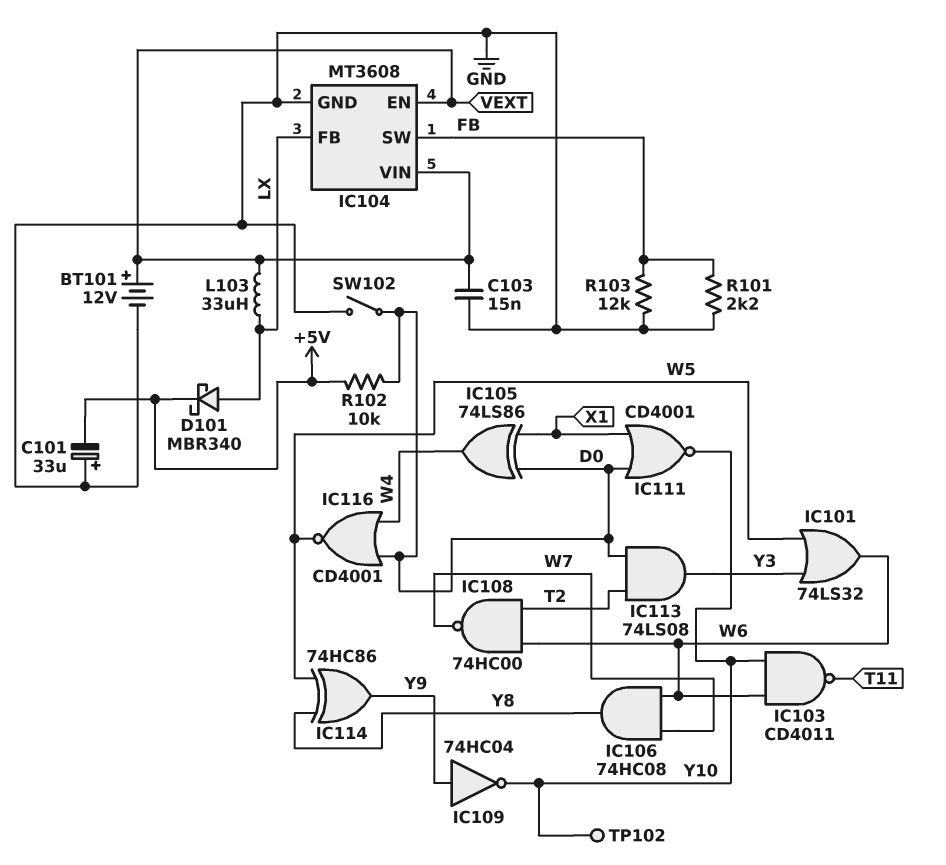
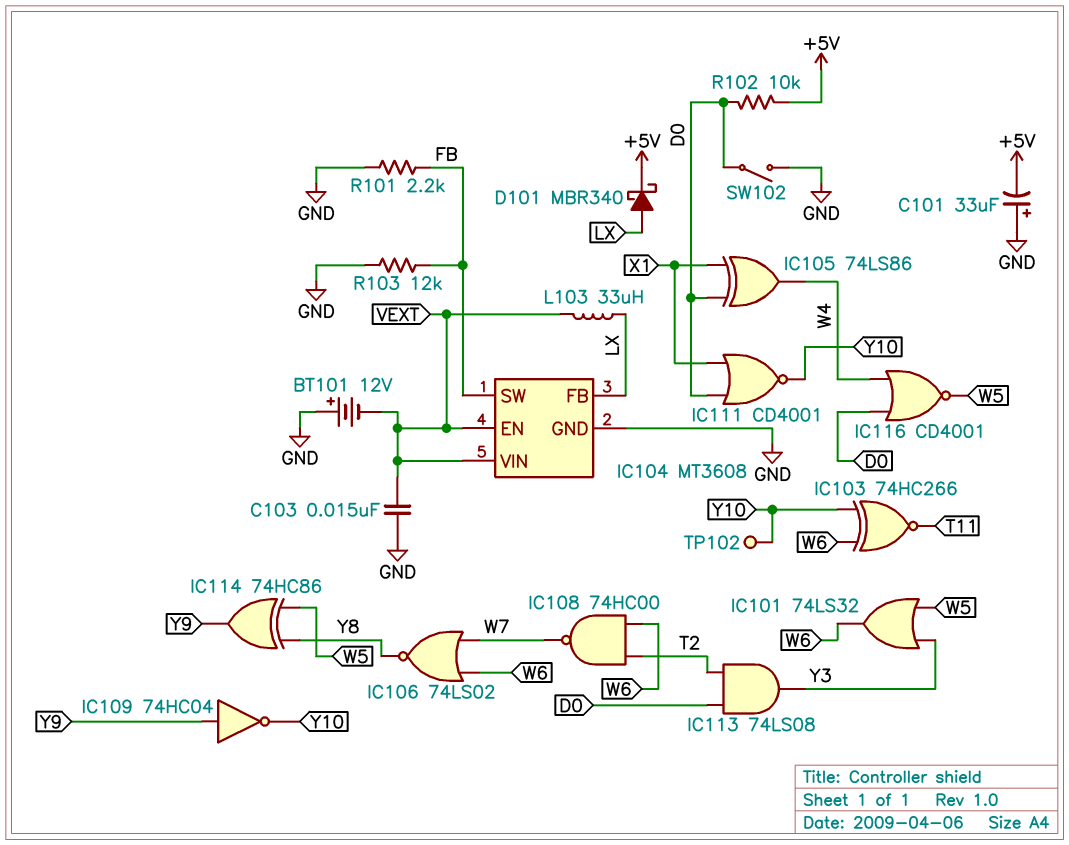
BT101: 12V (plus VEXT, minus GND) -> 12V (plus GND, minus VEXT)
IC103: NAND CD4011 (in W6, in Y10, out T11) -> XNOR 74HC266 (in W6, in Y10, out T11)
IC106: AND 74HC08 (in W6, in W7, out Y8) -> NOR 74LS02 (in W6, in W7, out Y8)

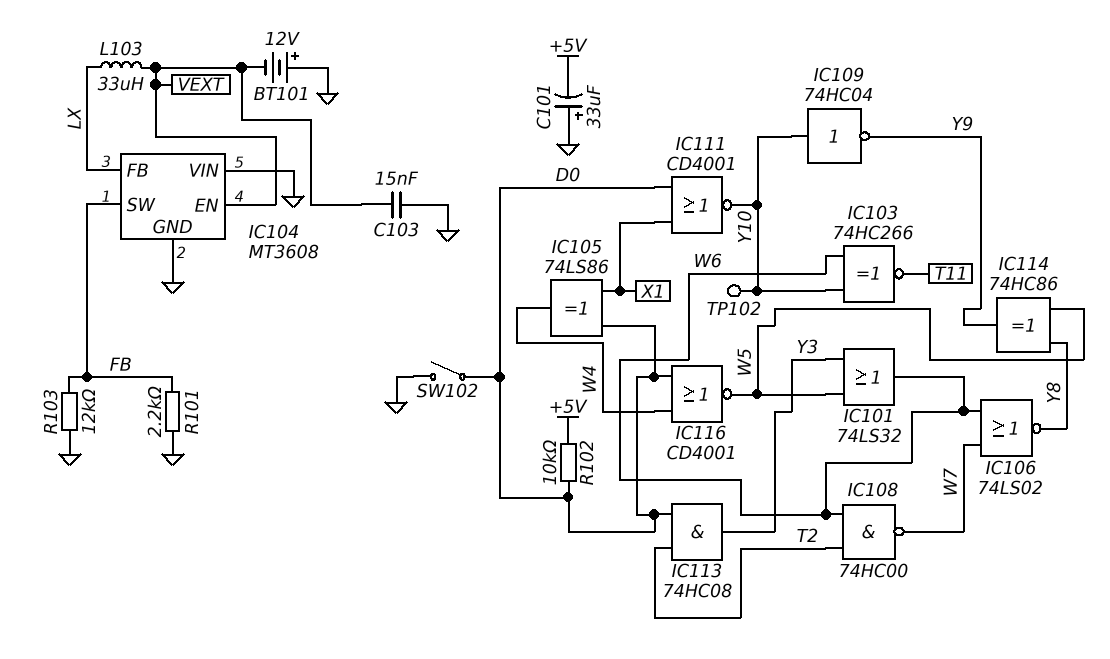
D101: schottky MBR340 (A LX, K +5V) -> none
IC104 pin VIN: VEXT -> GND
IC109: NOT 74HC04 (in Y9, out Y10) -> NOT 74HC04 (in Y10, out Y9)
IC113: AND 74LS08 (in D0, in T2, out Y3) -> AND 74HC08 (in D0, in T2, out Y3)

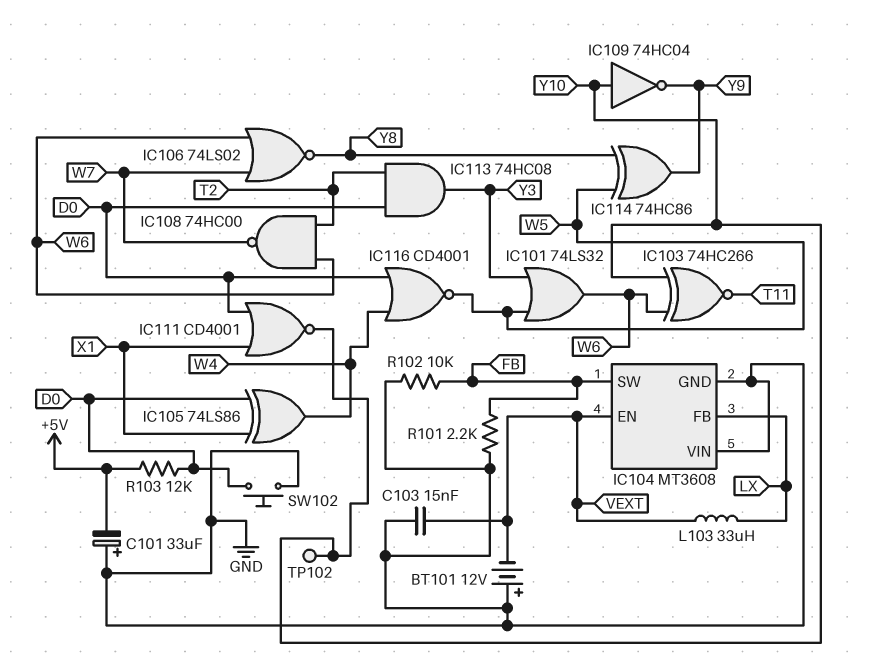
R102: 10k (+5V, D0) -> 10k (FB, GND)
R103: 12k (FB, GND) -> 12k (+5V, D0)
SW102: switch (D0, GND) -> button (D0, GND)

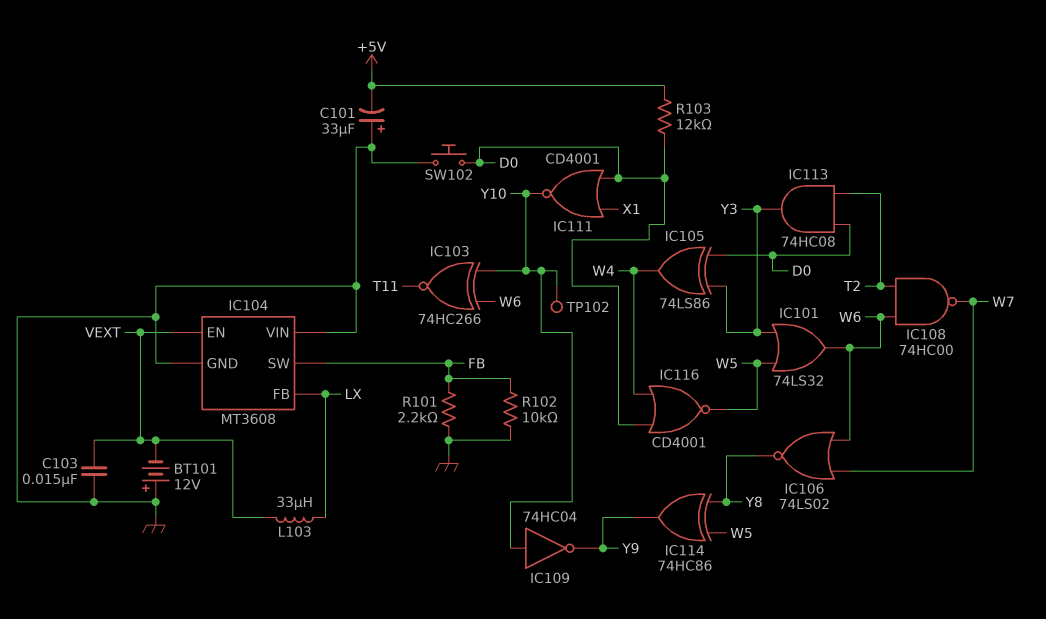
IC105: XOR 74LS86 (in D0, in X1, out W4) -> XOR 74LS86 (in D0, in Y3, out W4)

